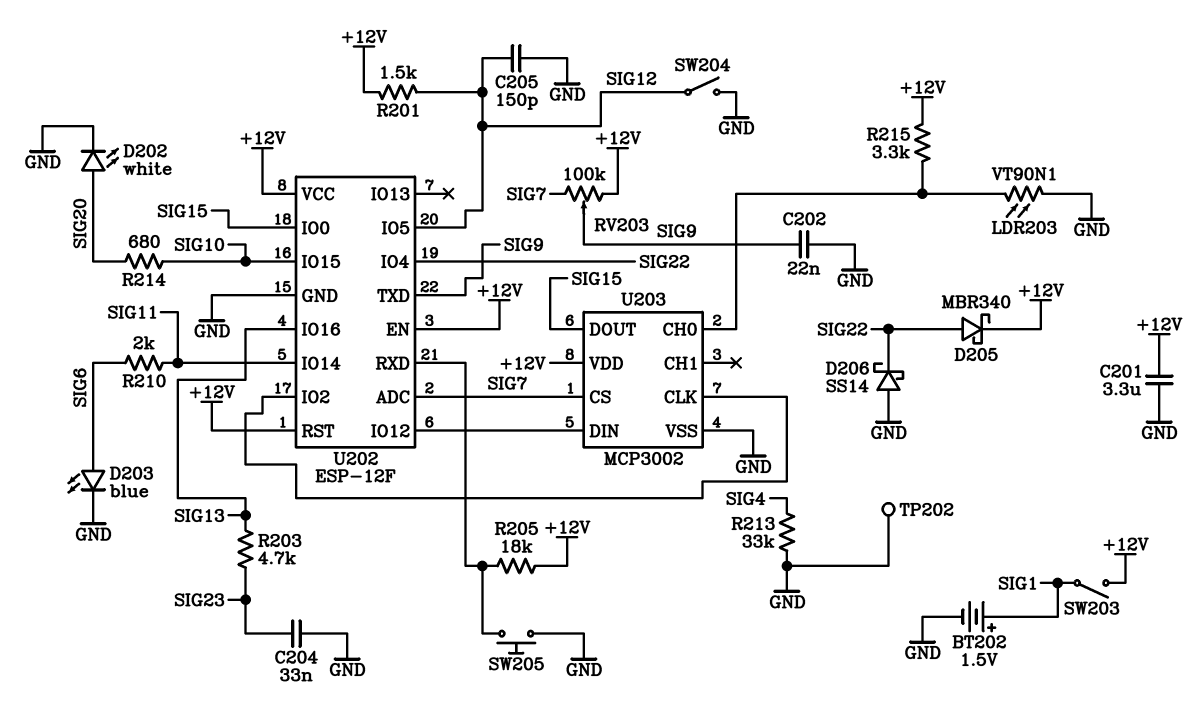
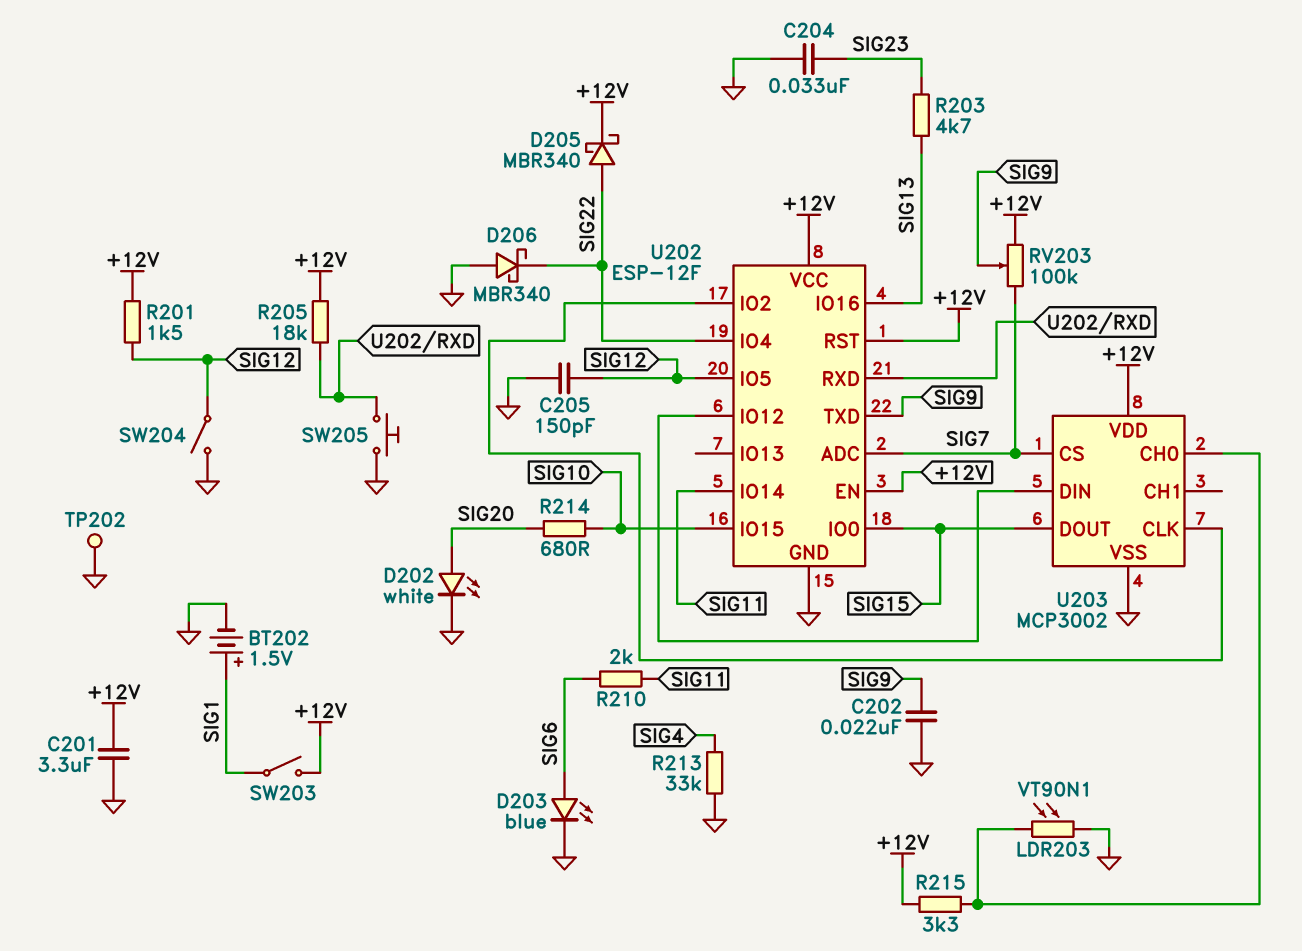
D206: schottky SS14 (A GND, K SIG22) -> schottky MBR340 (A GND, K SIG22)

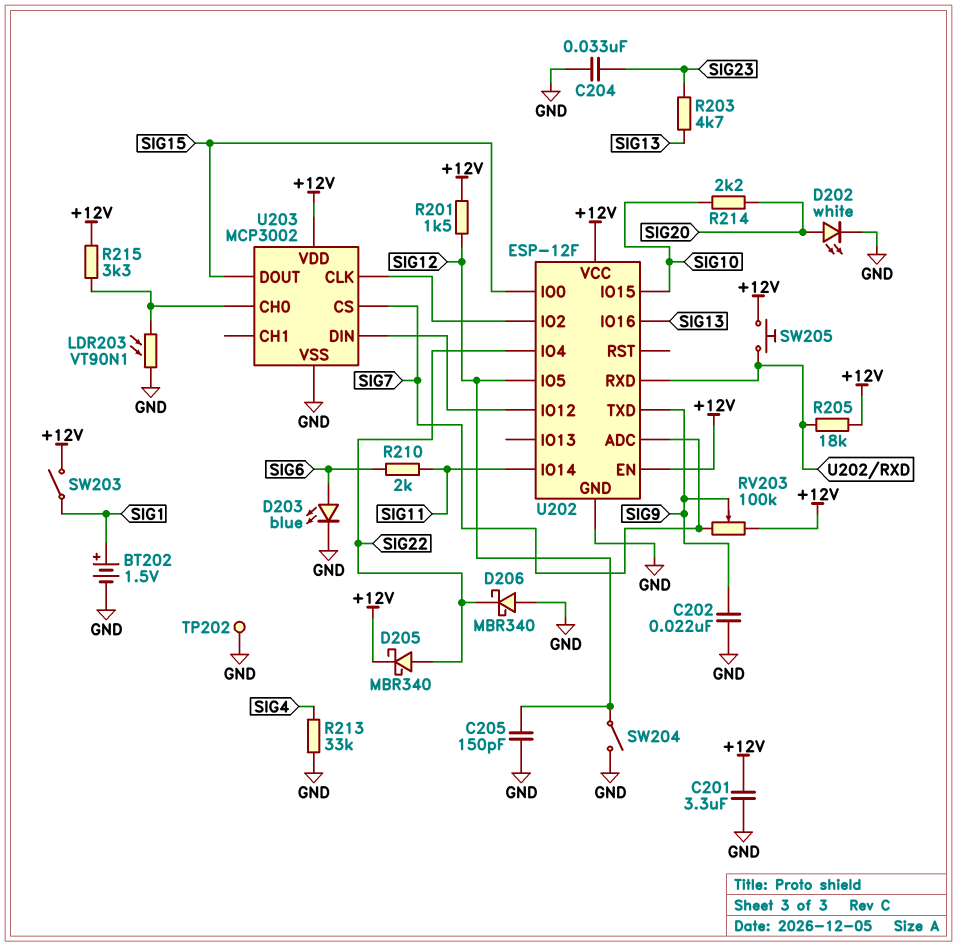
R214: 680 (SIG10, SIG20) -> 2.2k (SIG10, SIG20)
SW205: button (GND, U202/RXD) -> button (+12V, U202/RXD)
U202 pin RST: +12V -> none

